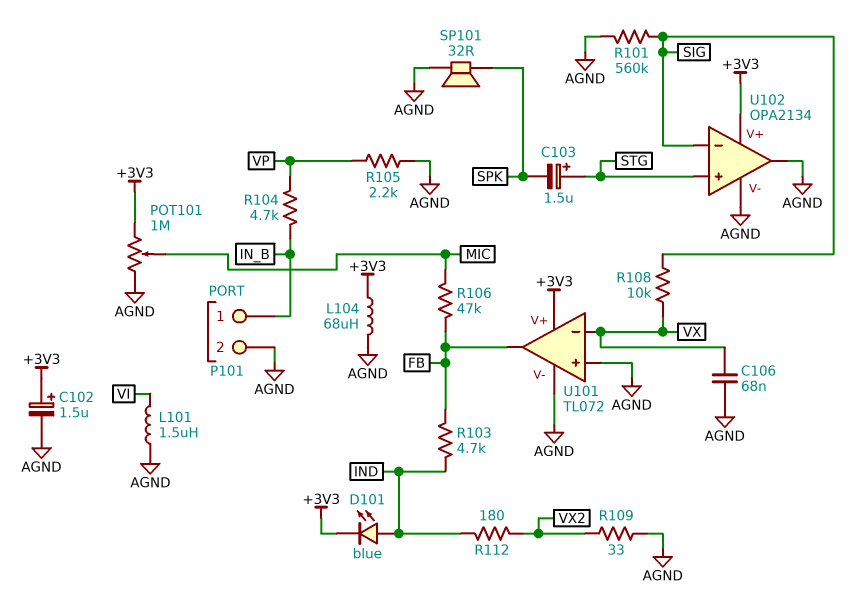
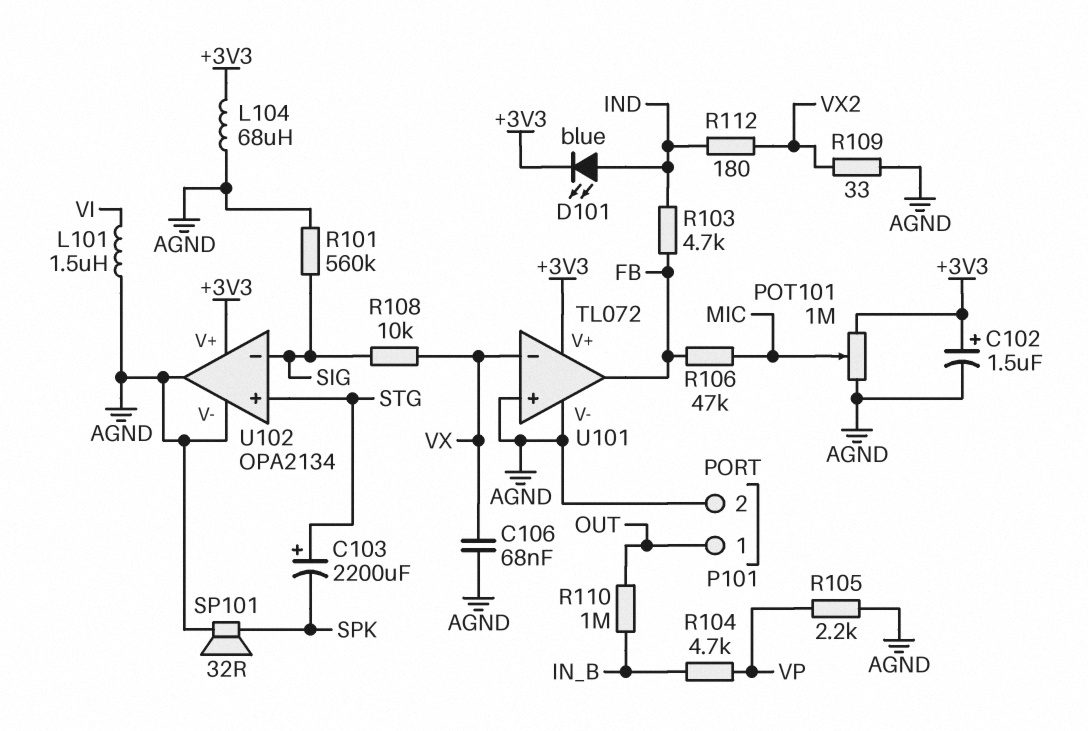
C103: 1.5uF (plus STG, minus SPK) -> 2200uF (plus STG, minus SPK)
P101 pin 1: IN_B -> OUT
R110: none -> 1M (IN_B, OUT)

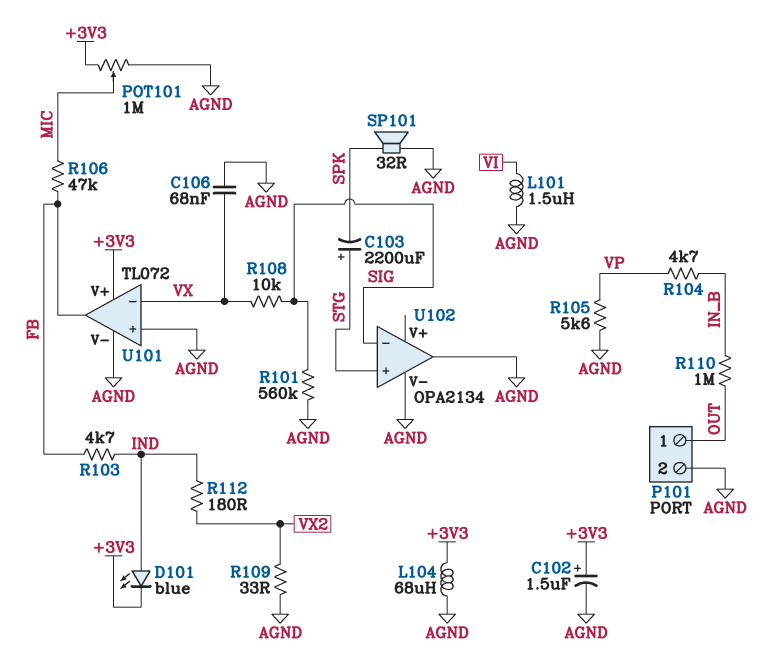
R105: 2.2k (AGND, VP) -> 5.6k (AGND, VP)
U102 pin V+: +3V3 -> none

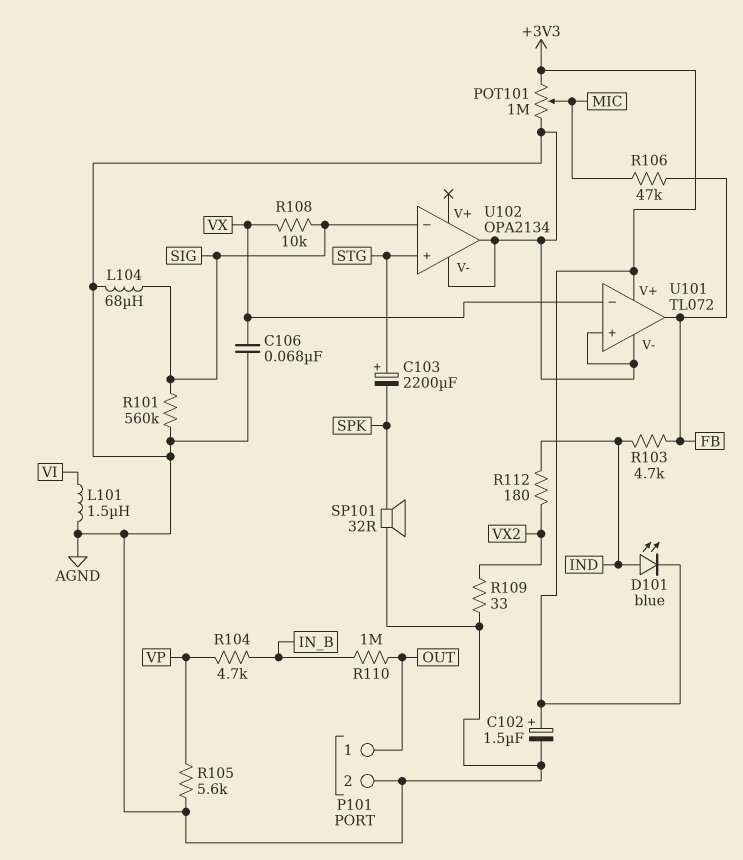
L104: 68uH (+3V3, AGND) -> 68uH (AGND, SIG)

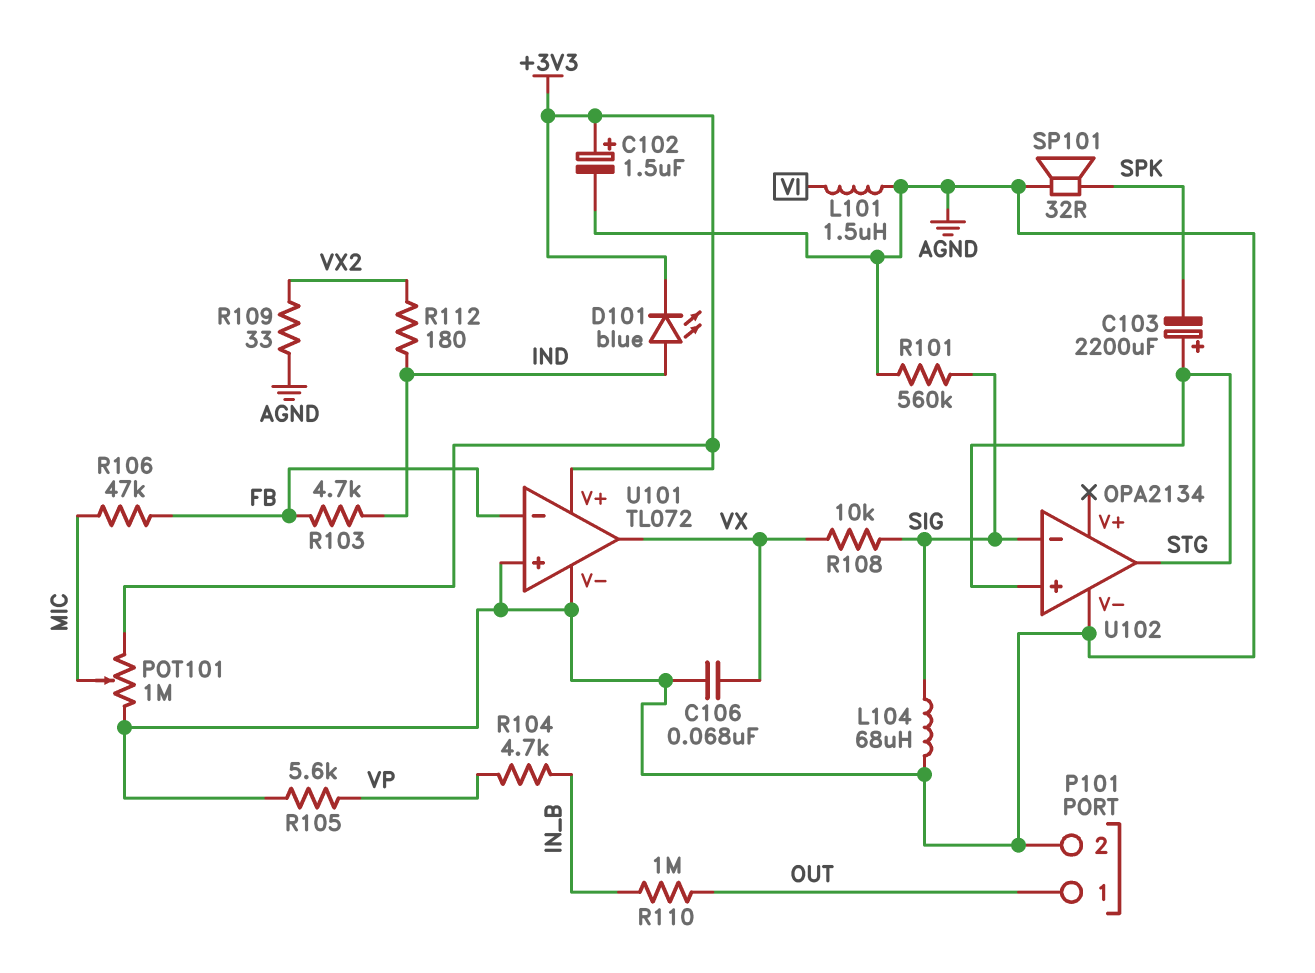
U101 pin in-: VX -> FB
U101 pin out: FB -> VX
U102 pin out: AGND -> STG

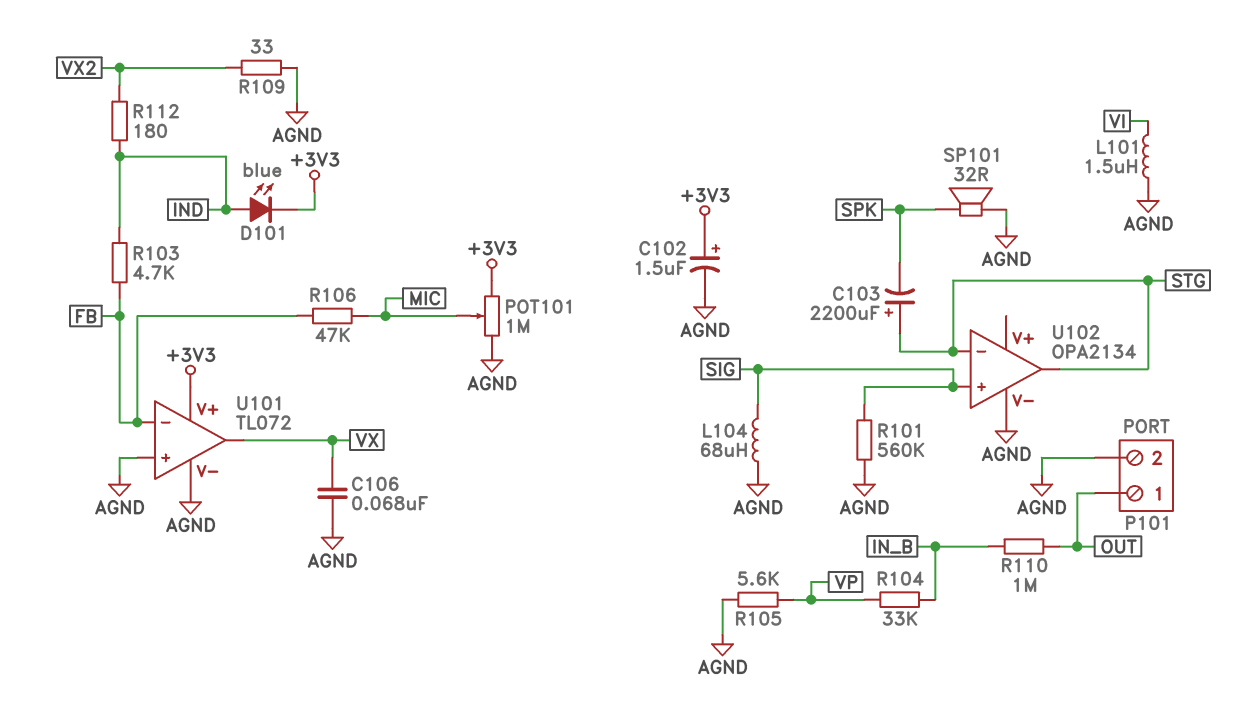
R104: 4.7k (IN_B, VP) -> 33k (IN_B, VP)
R108: 10k (SIG, VX) -> none
U102 pin in+: STG -> SIG
U102 pin in-: SIG -> STG

